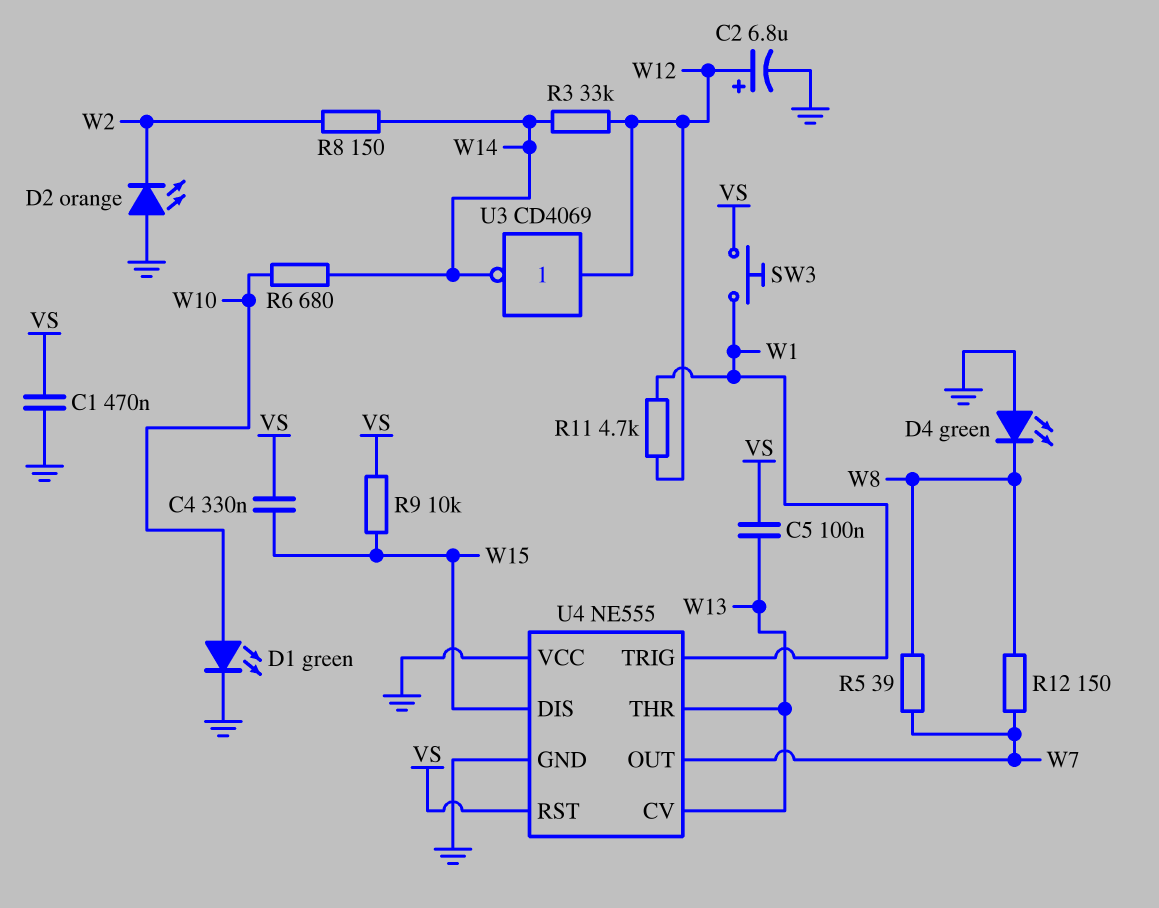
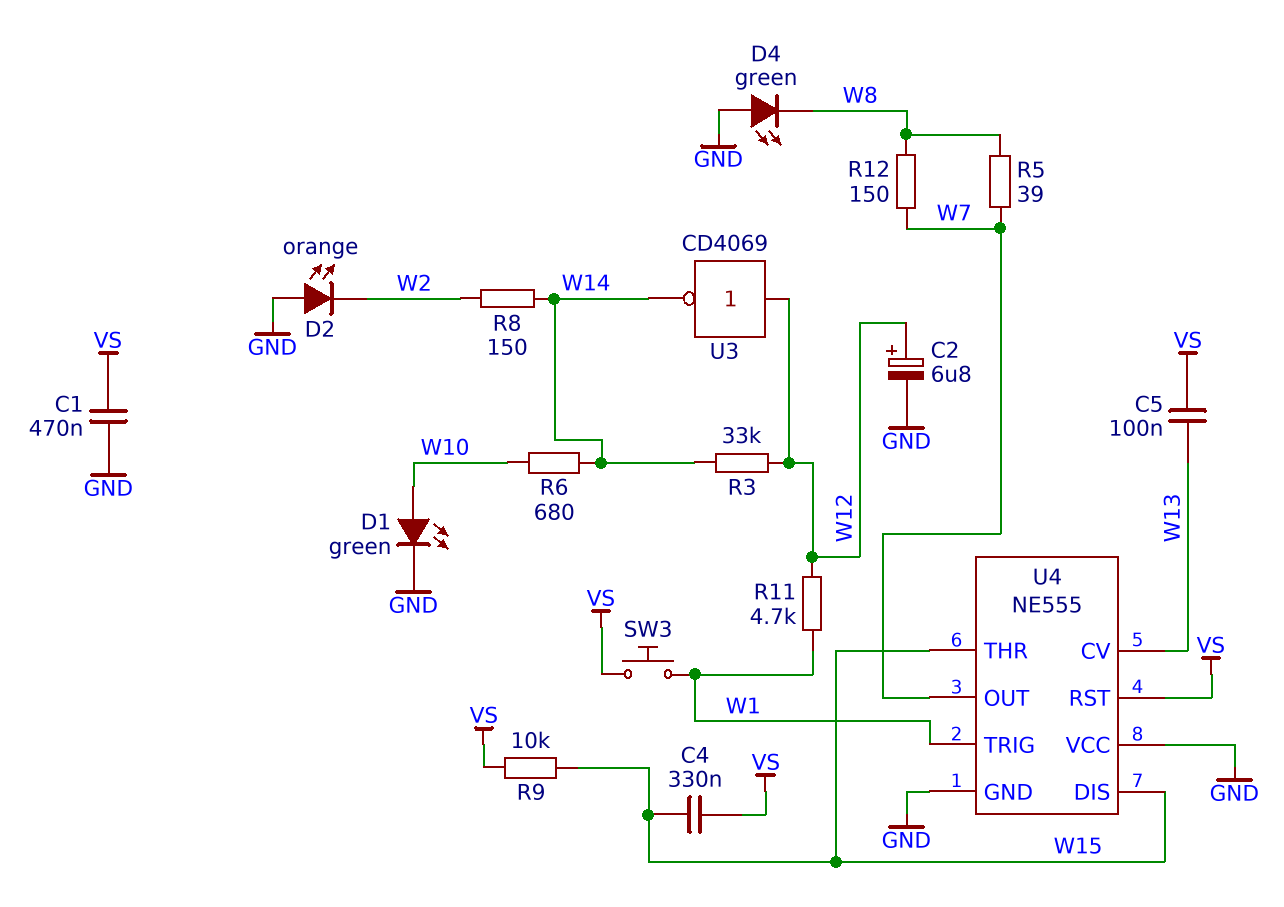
U4 pin THR: W13 -> W15

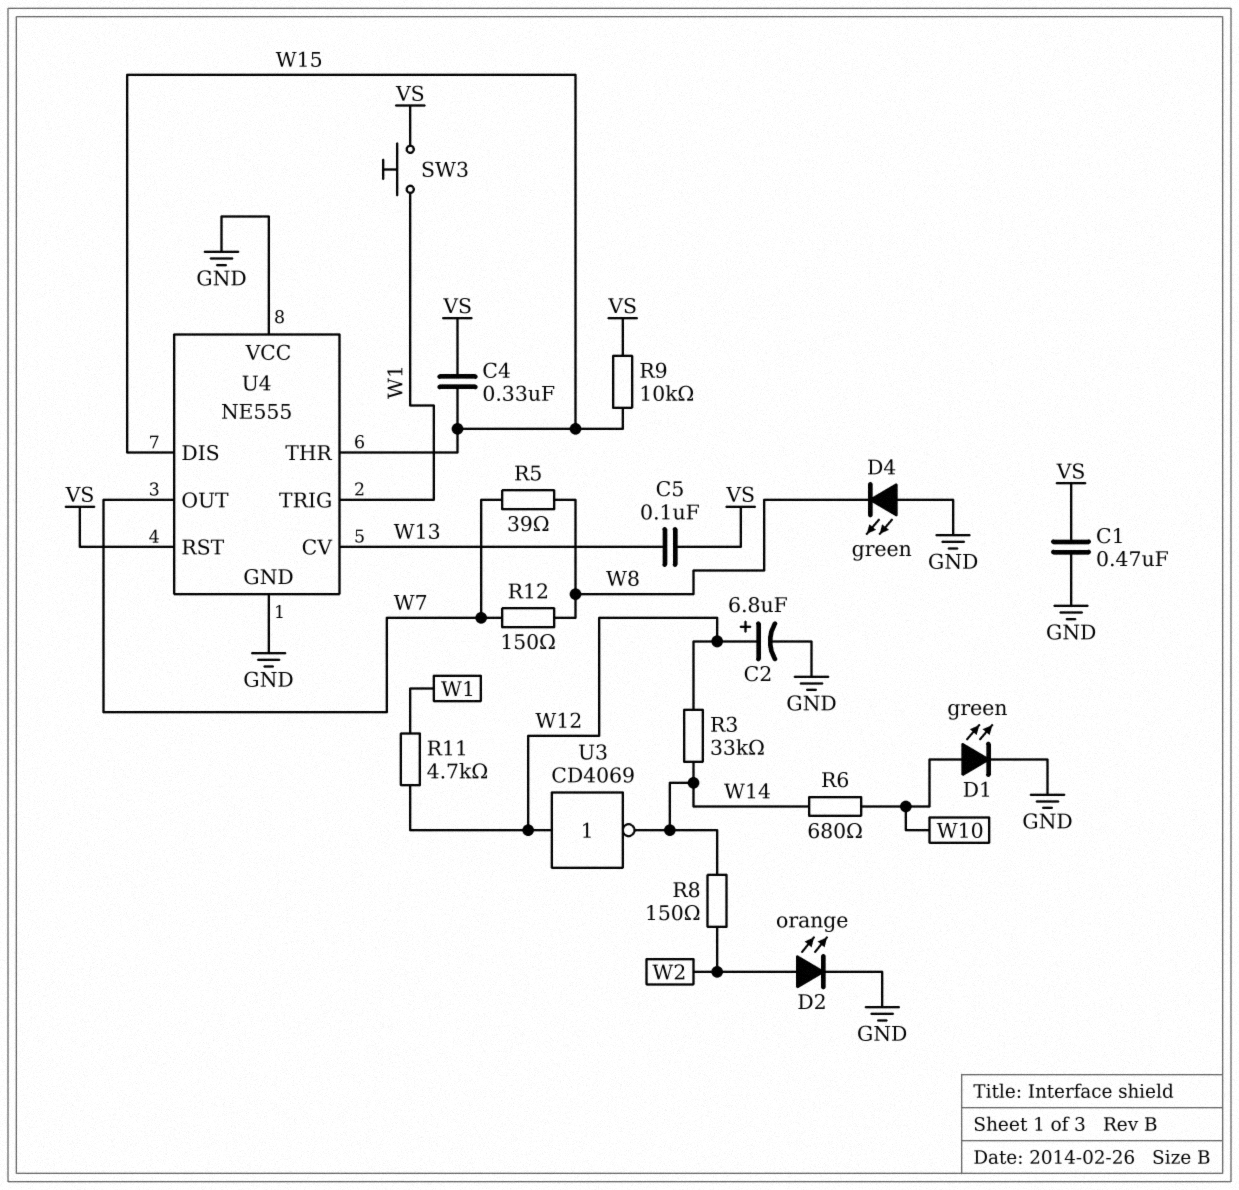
D2: LED orange (A GND, K W2) -> LED orange (A W2, K GND)

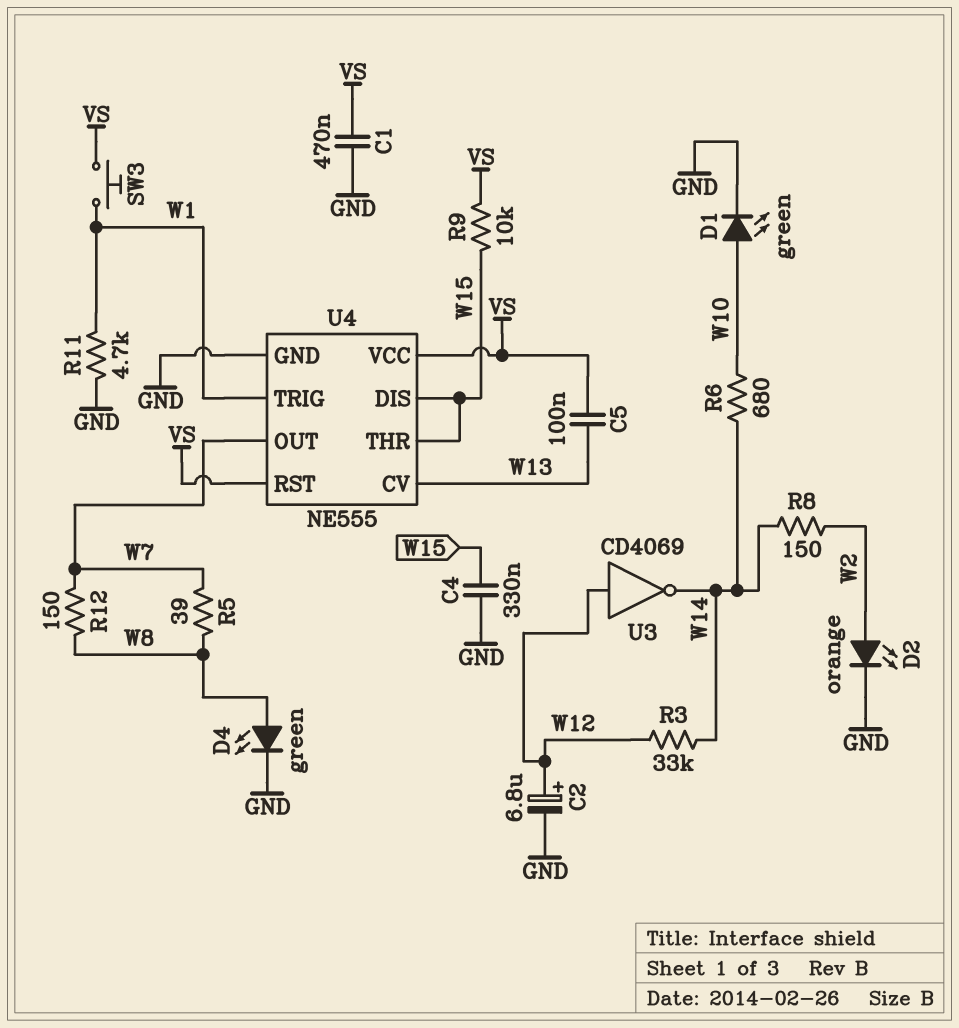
C4: 330nF (VS, W15) -> 330nF (GND, W15)
D4: LED green (A GND, K W8) -> LED green (A W8, K GND)
R11: 4.7k (W1, W12) -> 4.7k (GND, W1)
U4 pin VCC: GND -> VS

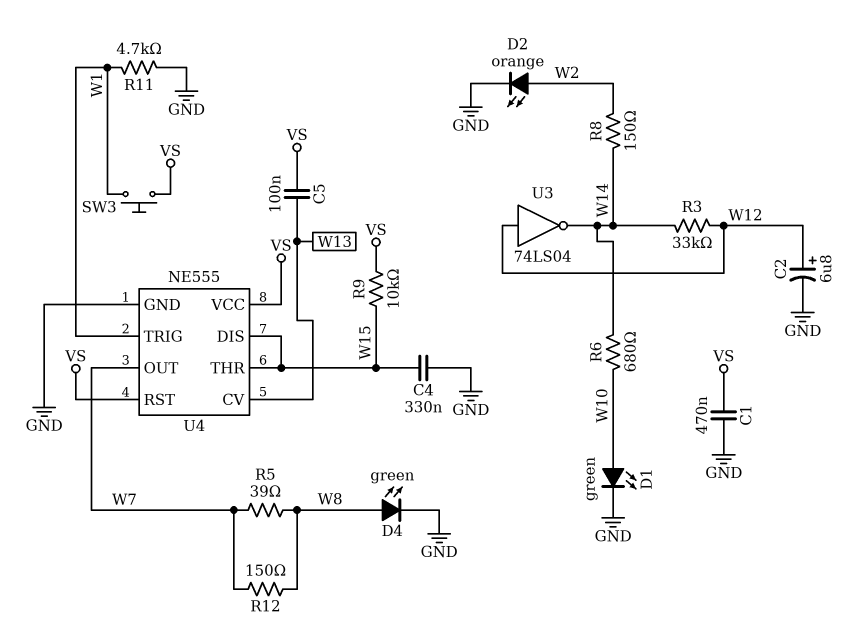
U3: NOT CD4069 (in W12, out W14) -> NOT 74LS04 (in W12, out W14)

